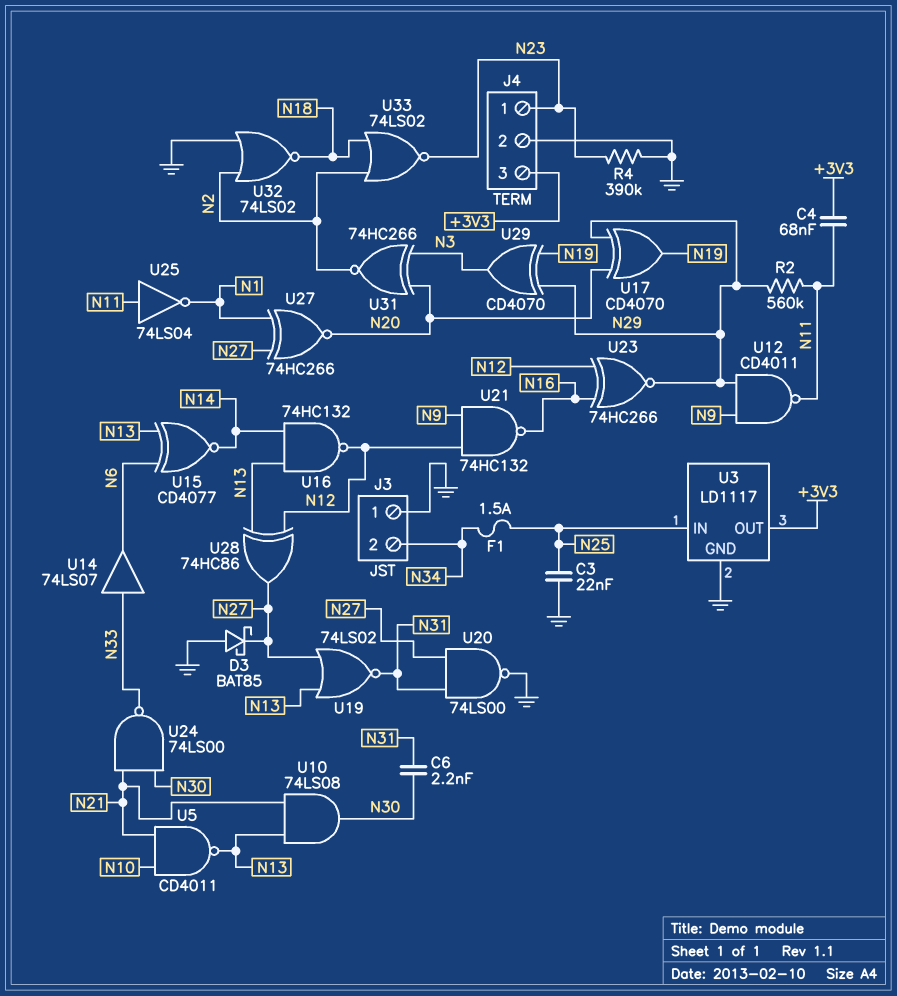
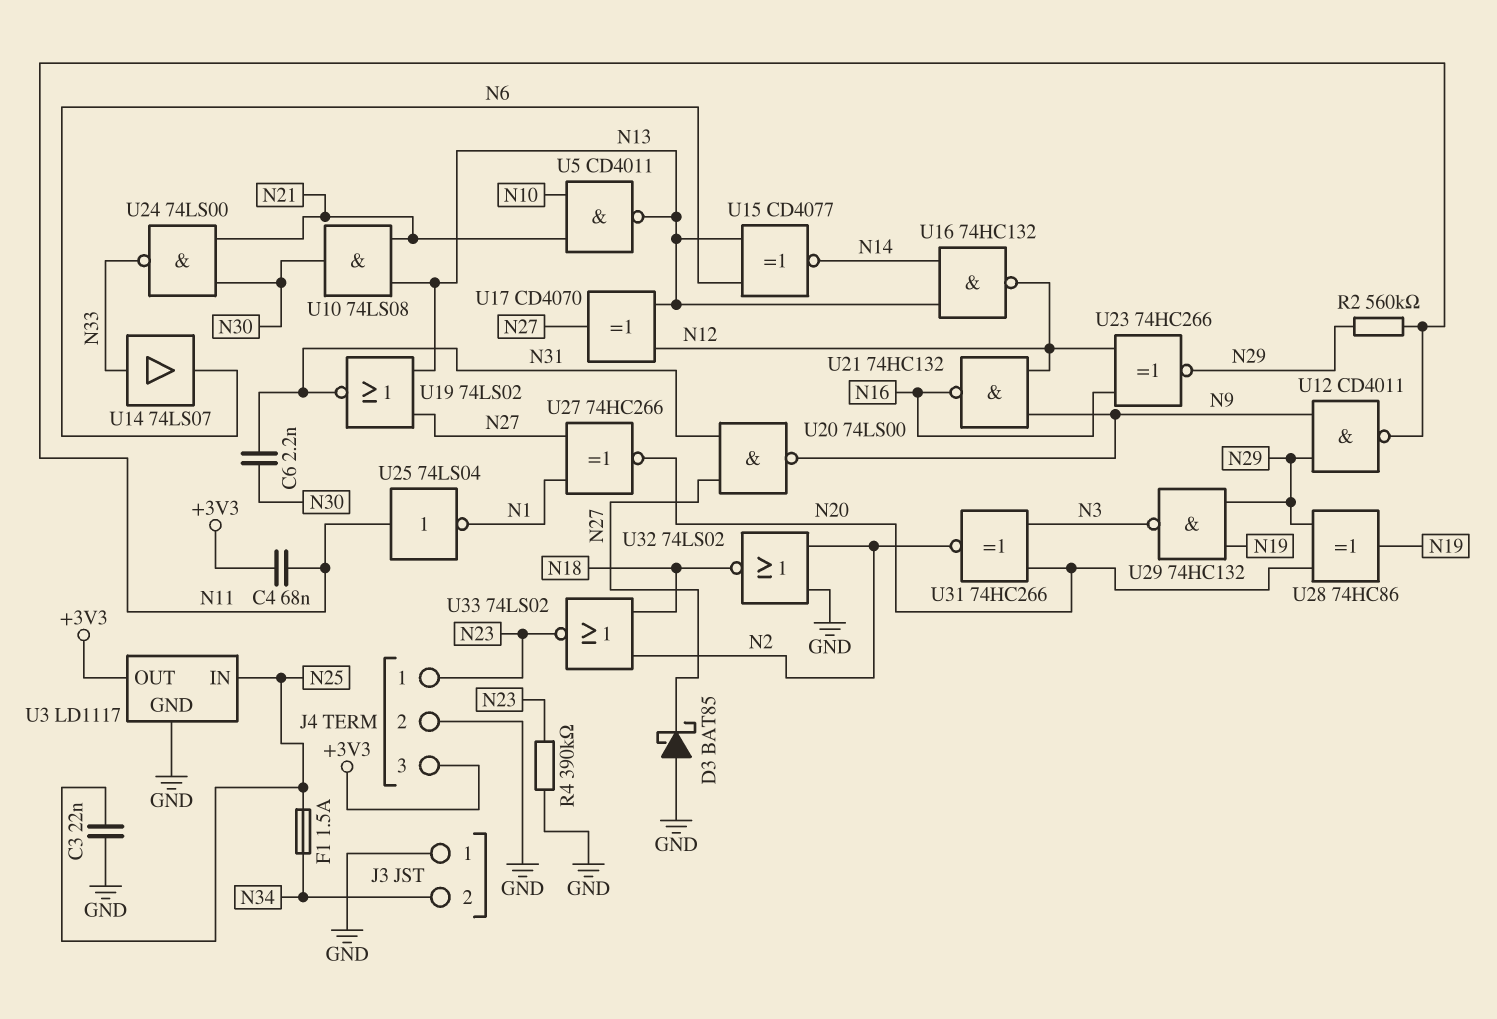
U17: XOR CD4070 (in N20, in N29, out N19) -> XOR CD4070 (in N12, in N13, out N27)
U20: NAND 74LS00 (in N27, in N31, out GND) -> NAND 74LS00 (in N27, in N31, out N9)
U28: XOR 74HC86 (in N12, in N13, out N27) -> XOR 74HC86 (in N20, in N29, out N19)
U29: XOR CD4070 (in N19, in N29, out N3) -> NAND 74HC132 (in N19, in N29, out N3)

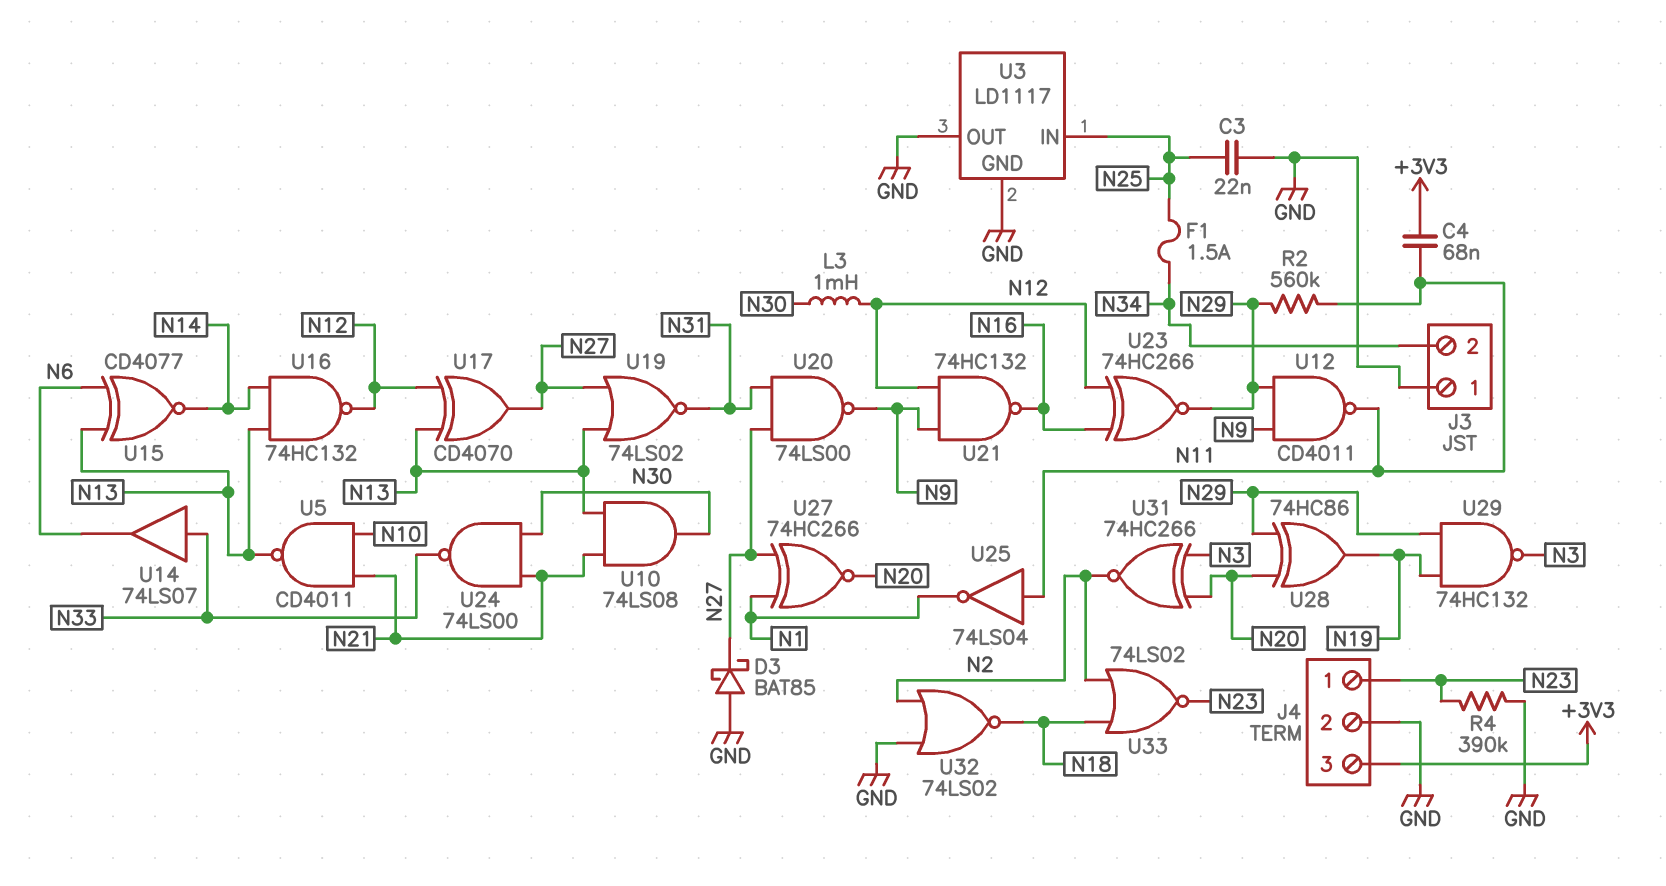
C6: 2.2nF (N30, N31) -> none
L3: none -> 1mH (N12, N30)
U3 pin OUT: +3V3 -> GND

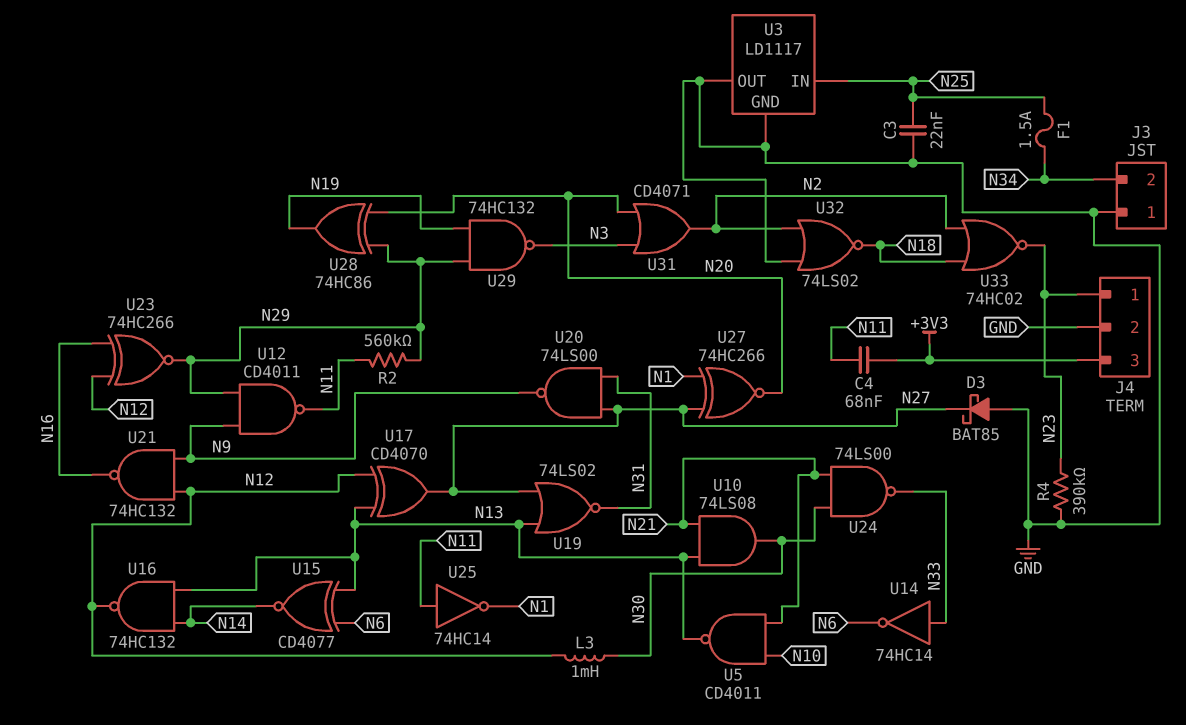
U14: buffer 74LS07 (in N33, out N6) -> NOT 74HC14 (in N33, out N6)
U25: NOT 74LS04 (in N11, out N1) -> NOT 74HC14 (in N11, out N1)
U31: XNOR 74HC266 (in N3, in N20, out N2) -> OR CD4071 (in N3, in N20, out N2)
U33: NOR 74LS02 (in N2, in N18, out N23) -> NOR 74HC02 (in N2, in N18, out N23)

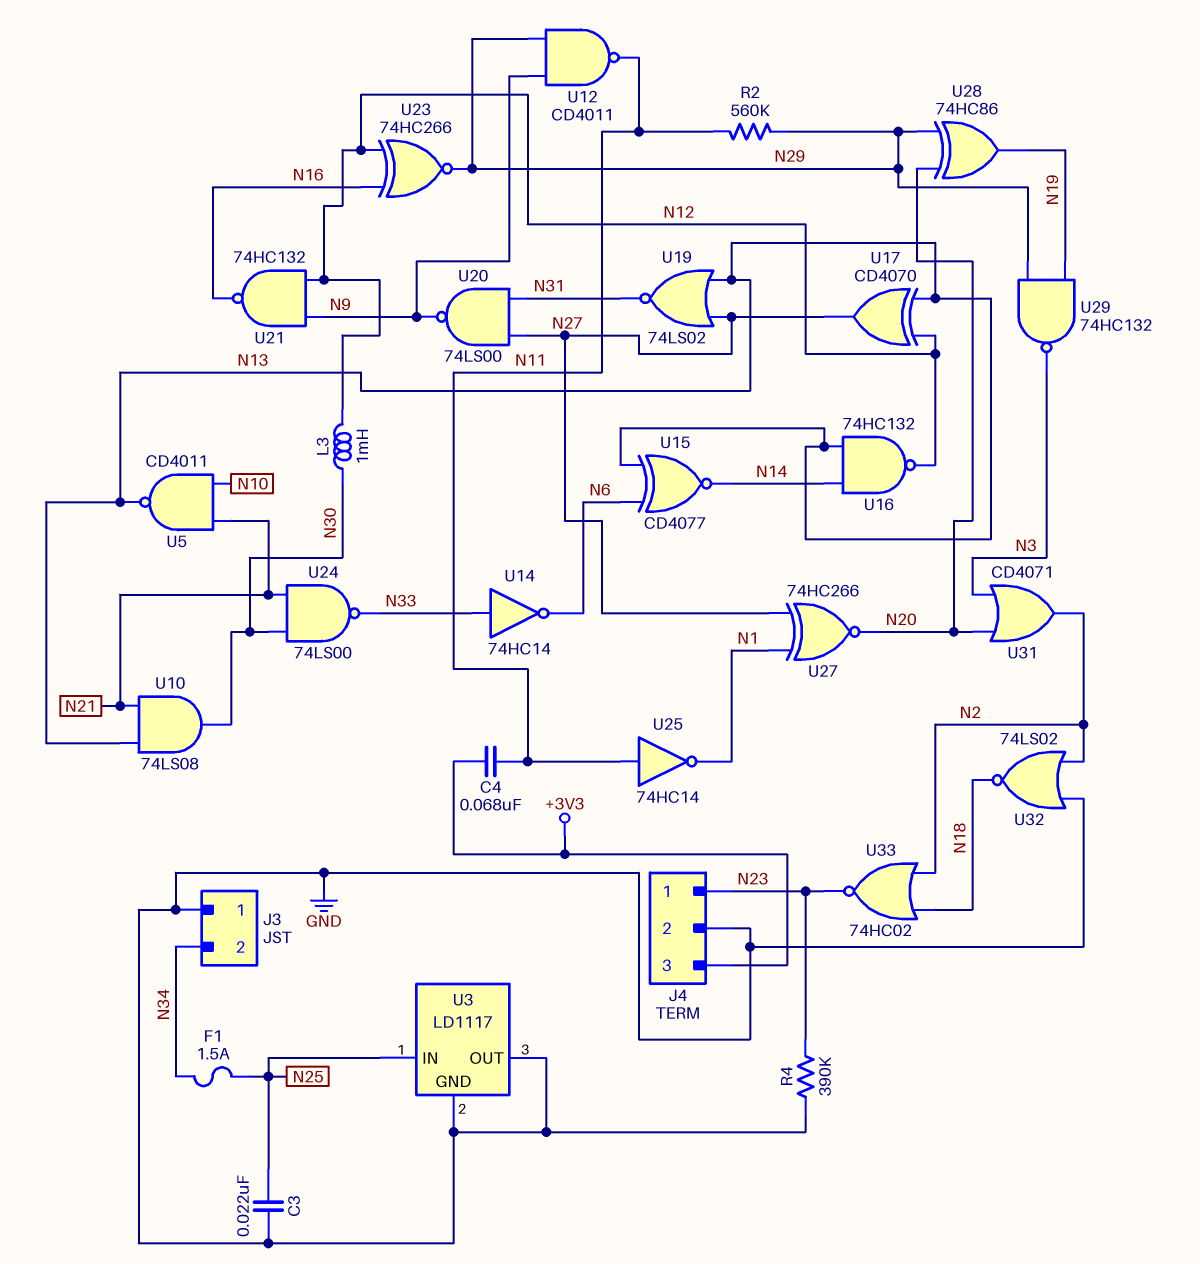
D3: schottky BAT85 (A GND, K N27) -> none

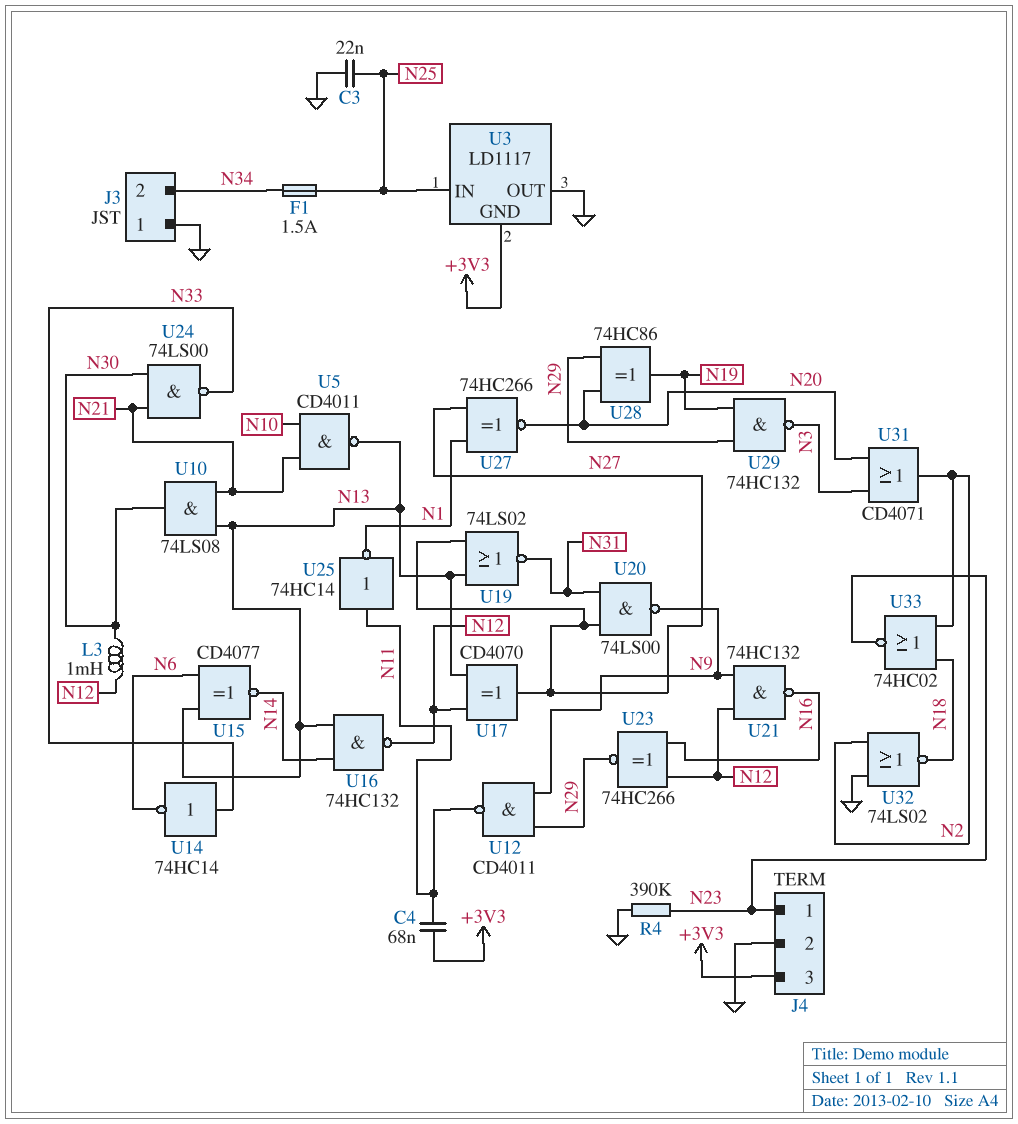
R2: 560k (N11, N29) -> none
U3 pin GND: GND -> +3V3

